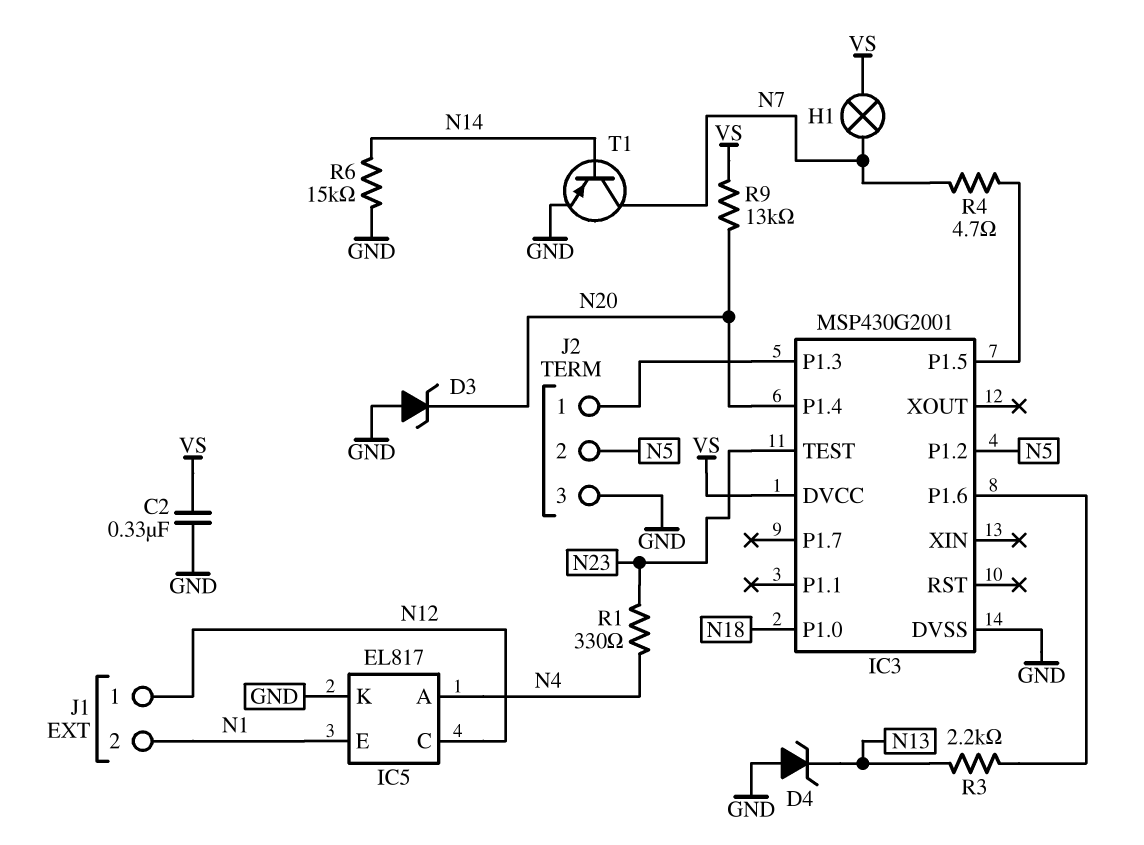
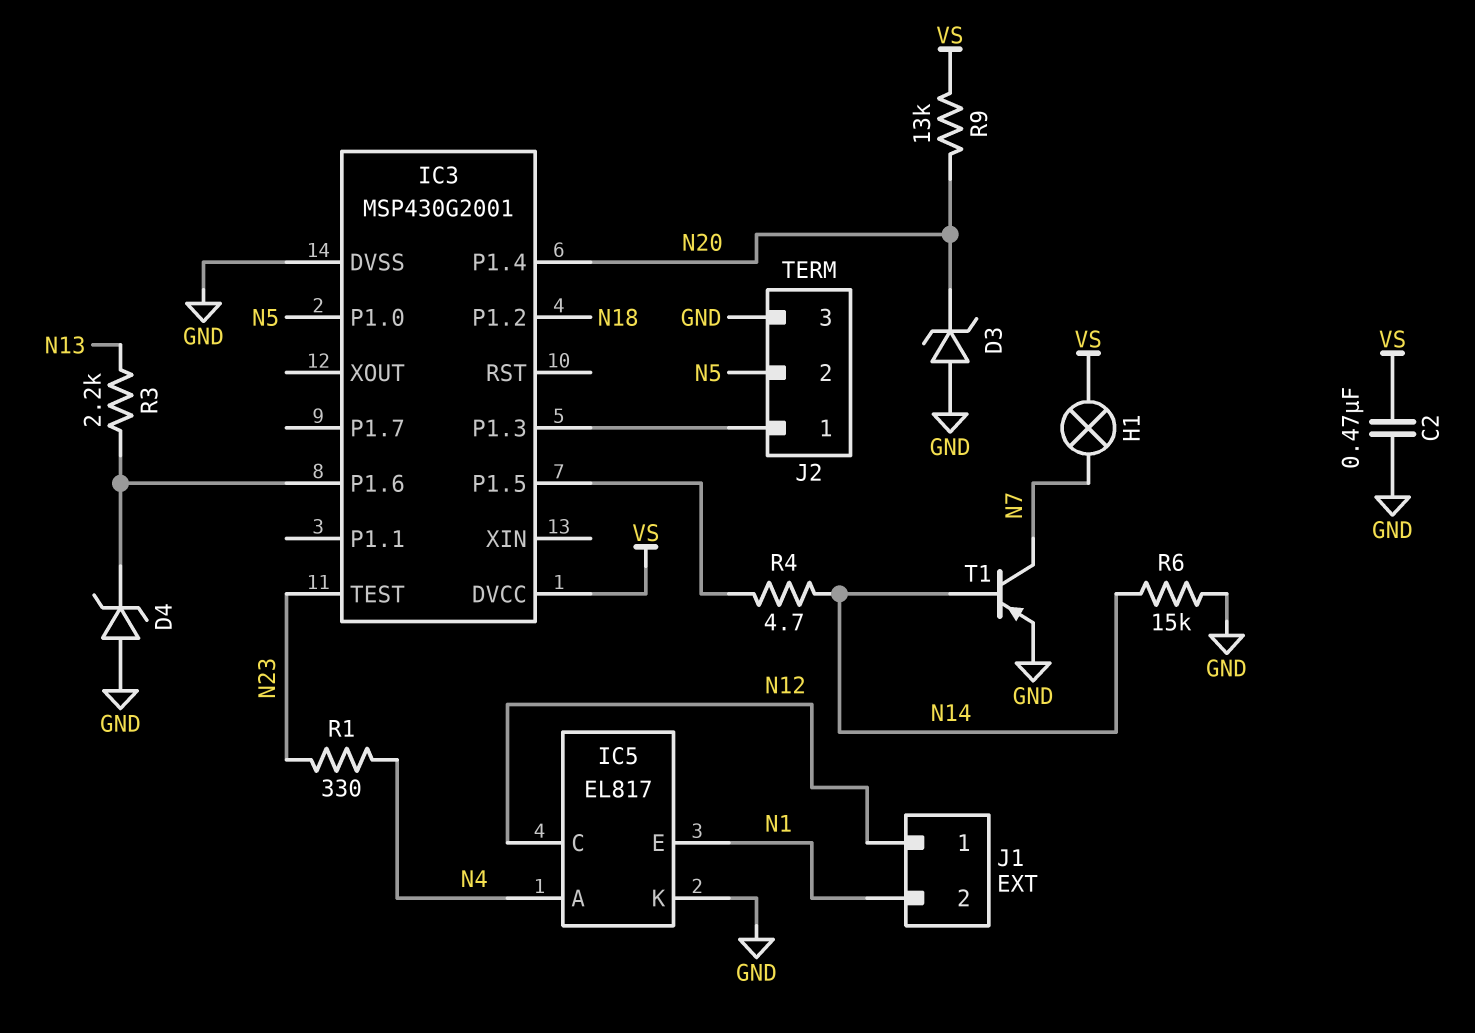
C2: 330nF (GND, VS) -> 470nF (GND, VS)
D4: zener (A GND, K N13) -> zener (A GND, K IC3/P1.6)
IC3 pin P1.0: N18 -> N5
IC3 pin P1.2: N5 -> N18
R4: 4.7 (IC3/P1.5, N7) -> 4.7 (IC3/P1.5, N14)

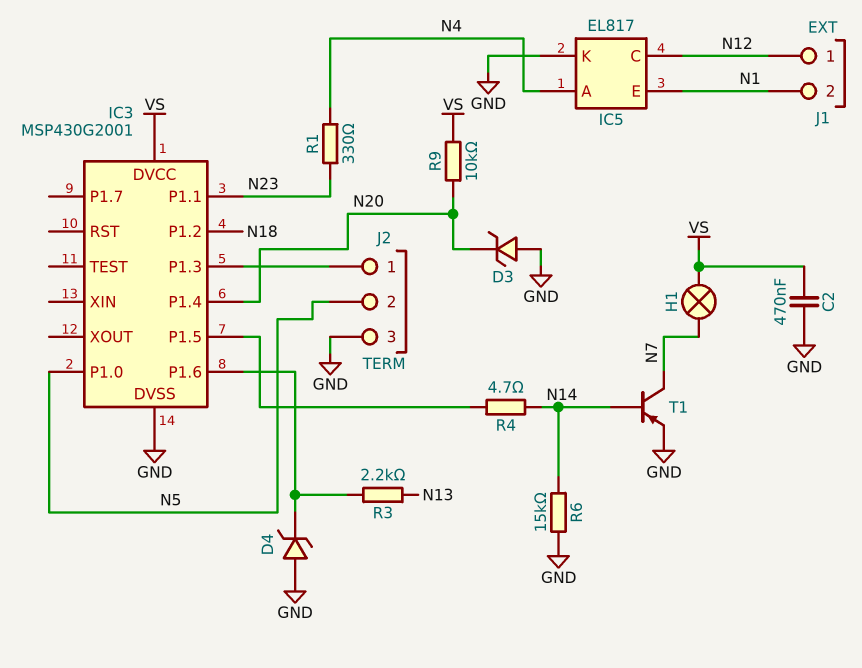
IC3 pin P1.1: none -> N23
IC3 pin TEST: N23 -> none
R9: 13k (N20, VS) -> 10k (N20, VS)

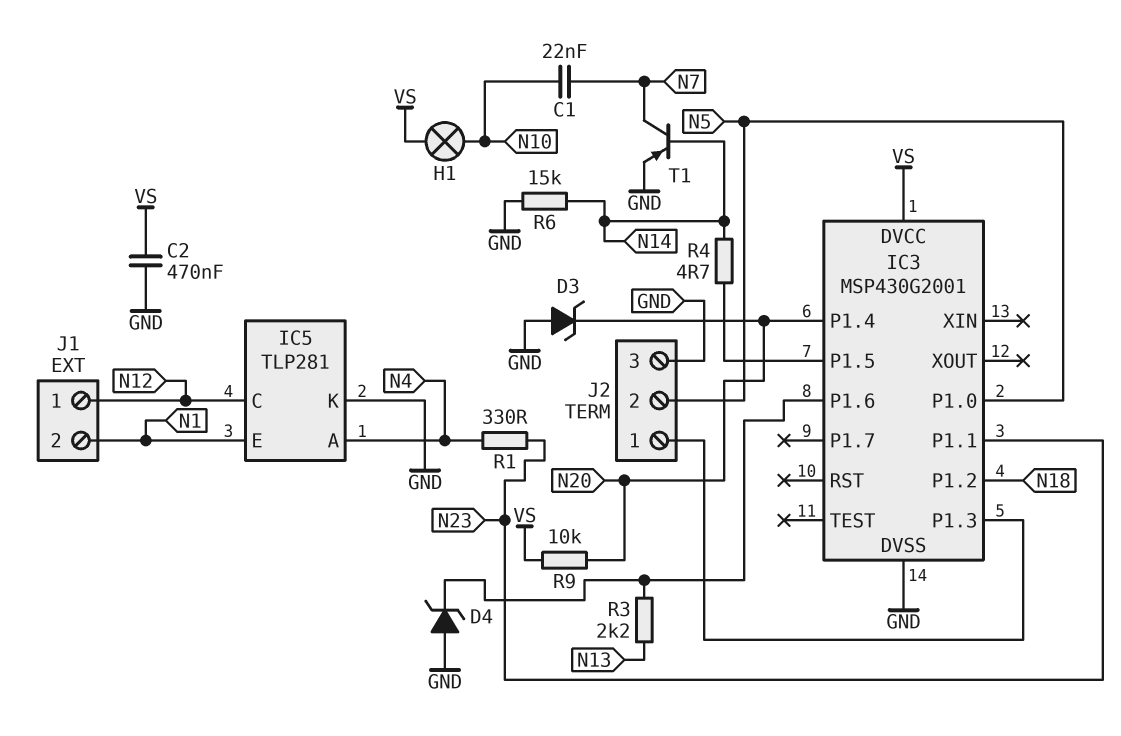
C1: none -> 22nF (N7, N10)
H1: lamp (N7, VS) -> lamp (N10, VS)
IC5: EL817 -> TLP281

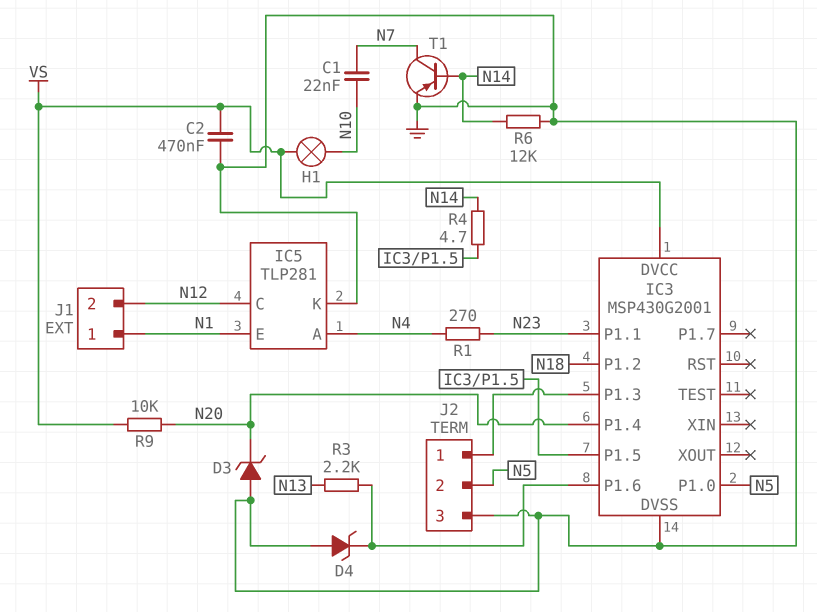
J1 pin 1: N12 -> N1
J1 pin 2: N1 -> N12
R1: 330 (N4, N23) -> 270 (N4, N23)
R6: 15k (GND, N14) -> 12k (GND, N14)

